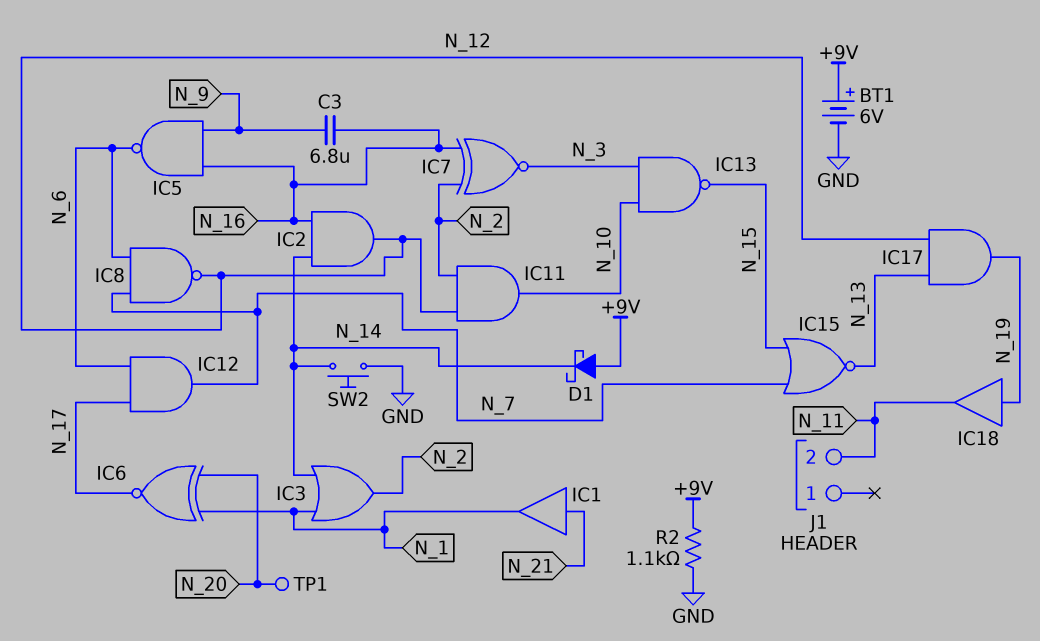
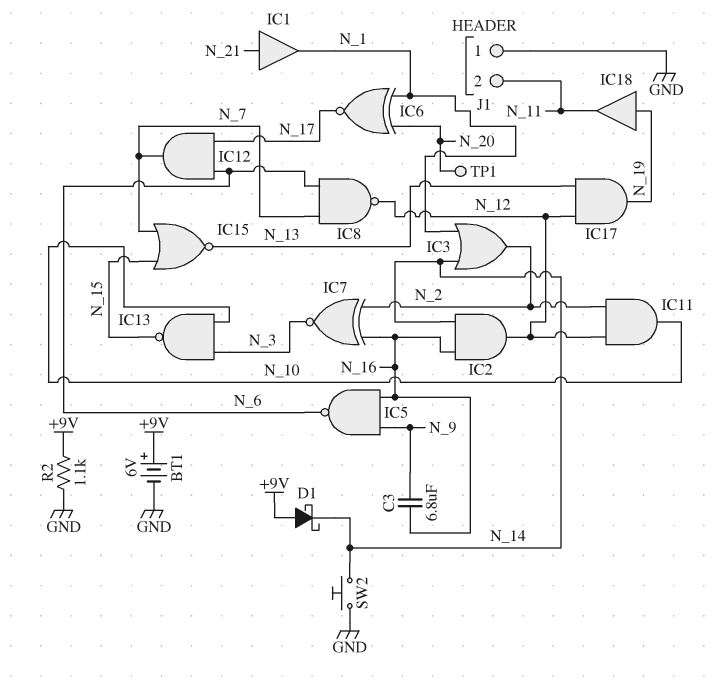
J1 pin 1: none -> GND

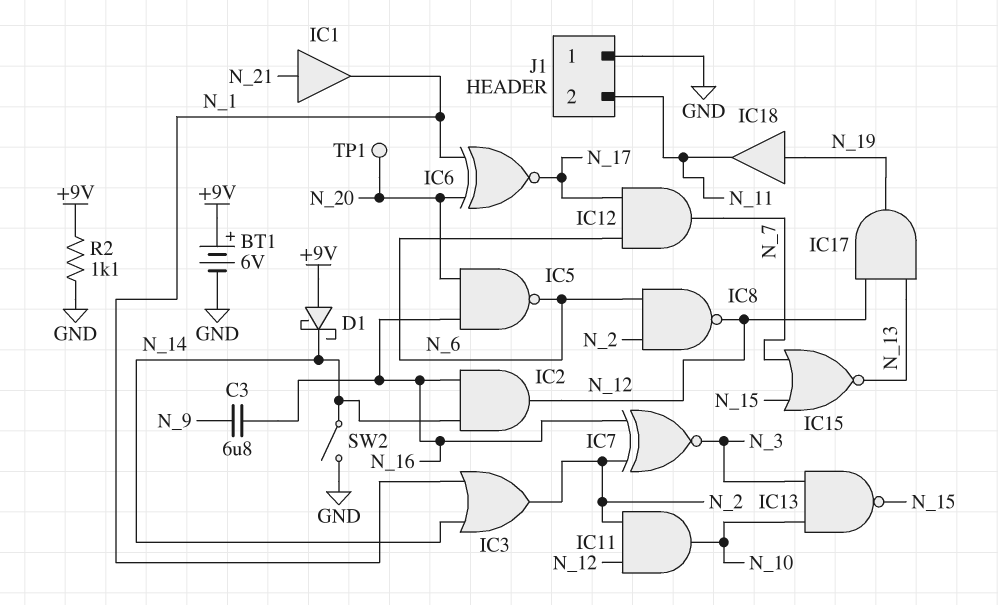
IC5: NAND (in N_9, in N_16, out N_6) -> NAND (in N_16, in N_20, out N_6)
IC8: NAND (in N_6, in N_7, out N_12) -> NAND (in N_2, in N_6, out N_12)
SW2: button (GND, N_14) -> switch (GND, N_14)

